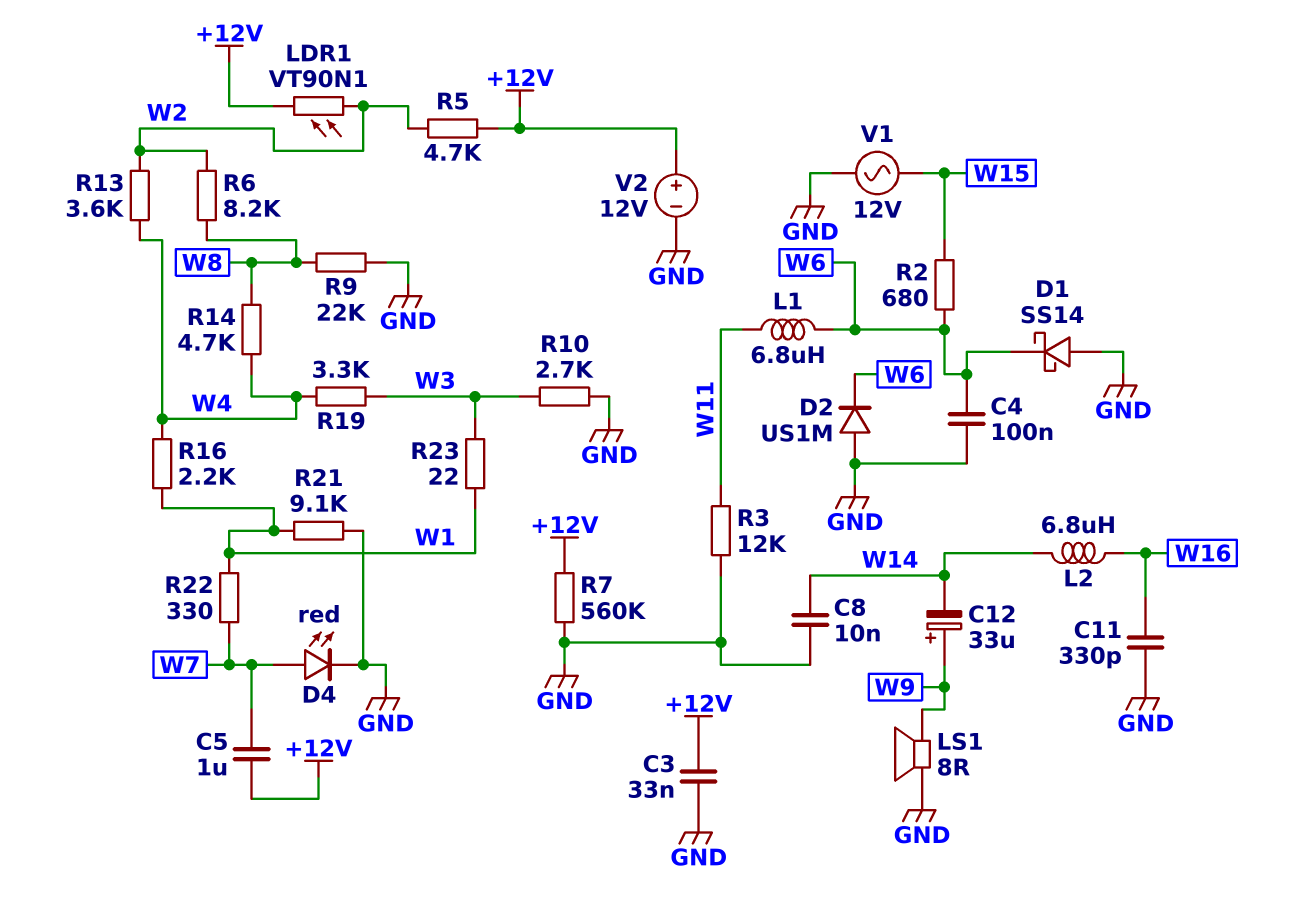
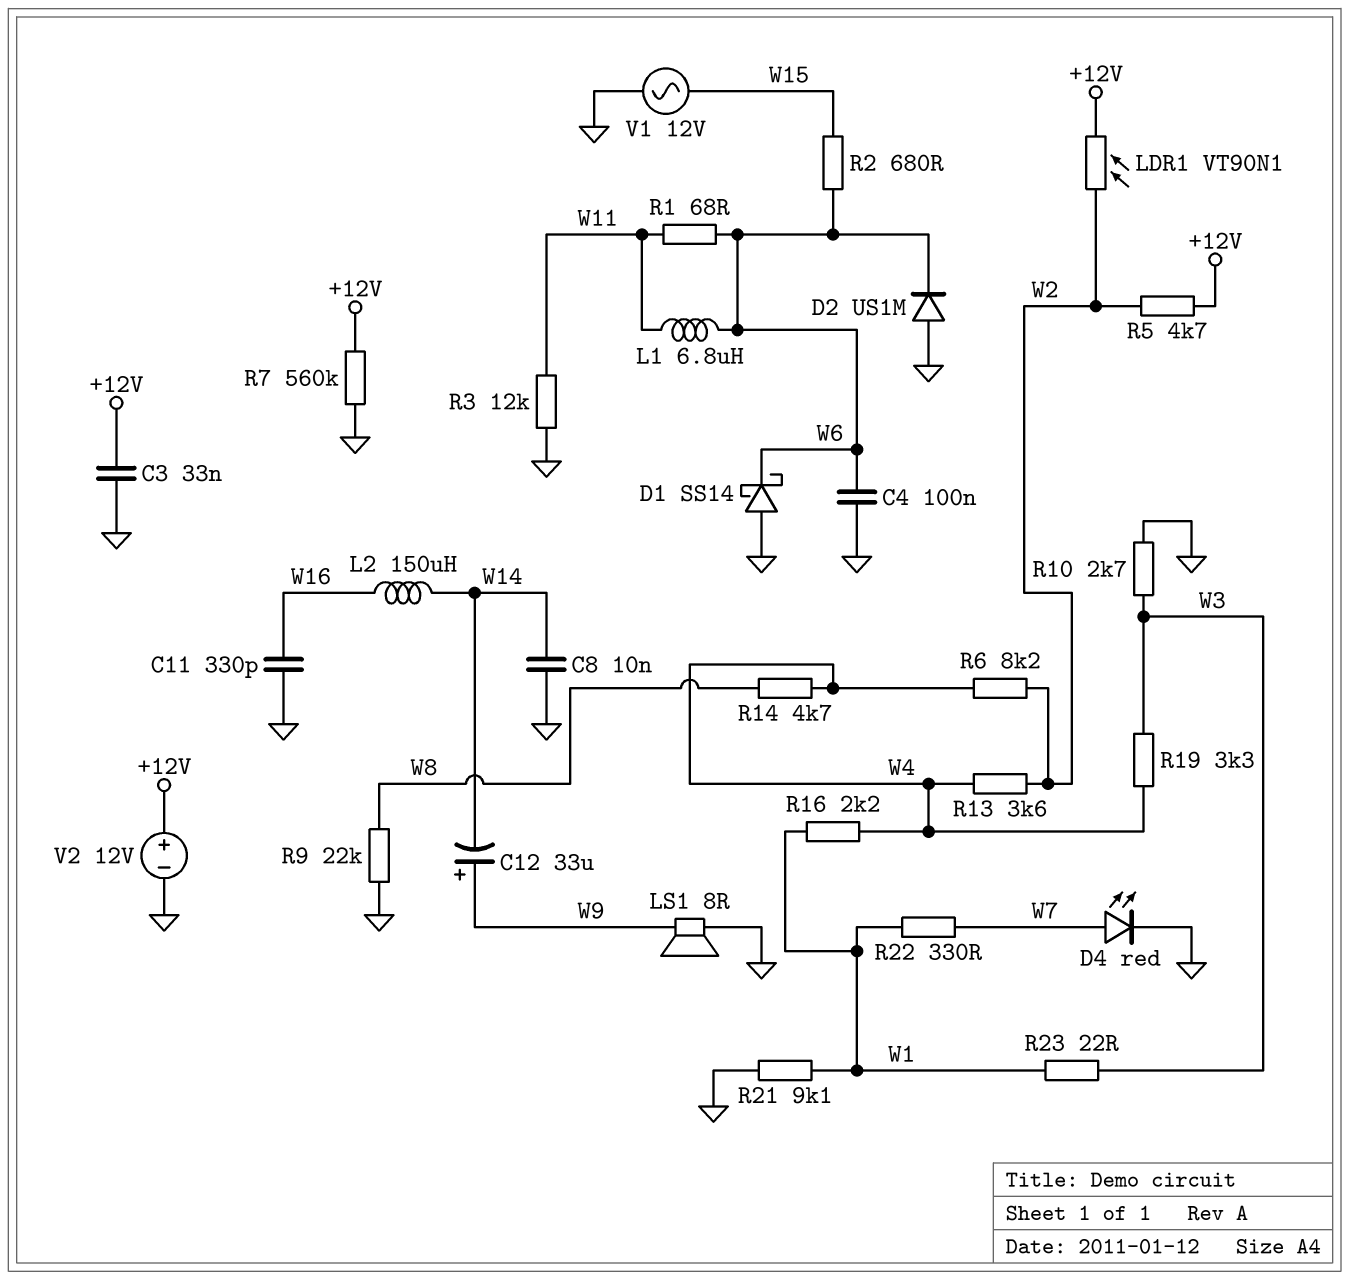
C5: 1uF (+12V, W7) -> none
L2: 6.8uH (W14, W16) -> 150uH (W14, W16)
R1: none -> 68 (W6, W11)
R6: 8.2k (W2, W8) -> 8.2k (W2, W4)

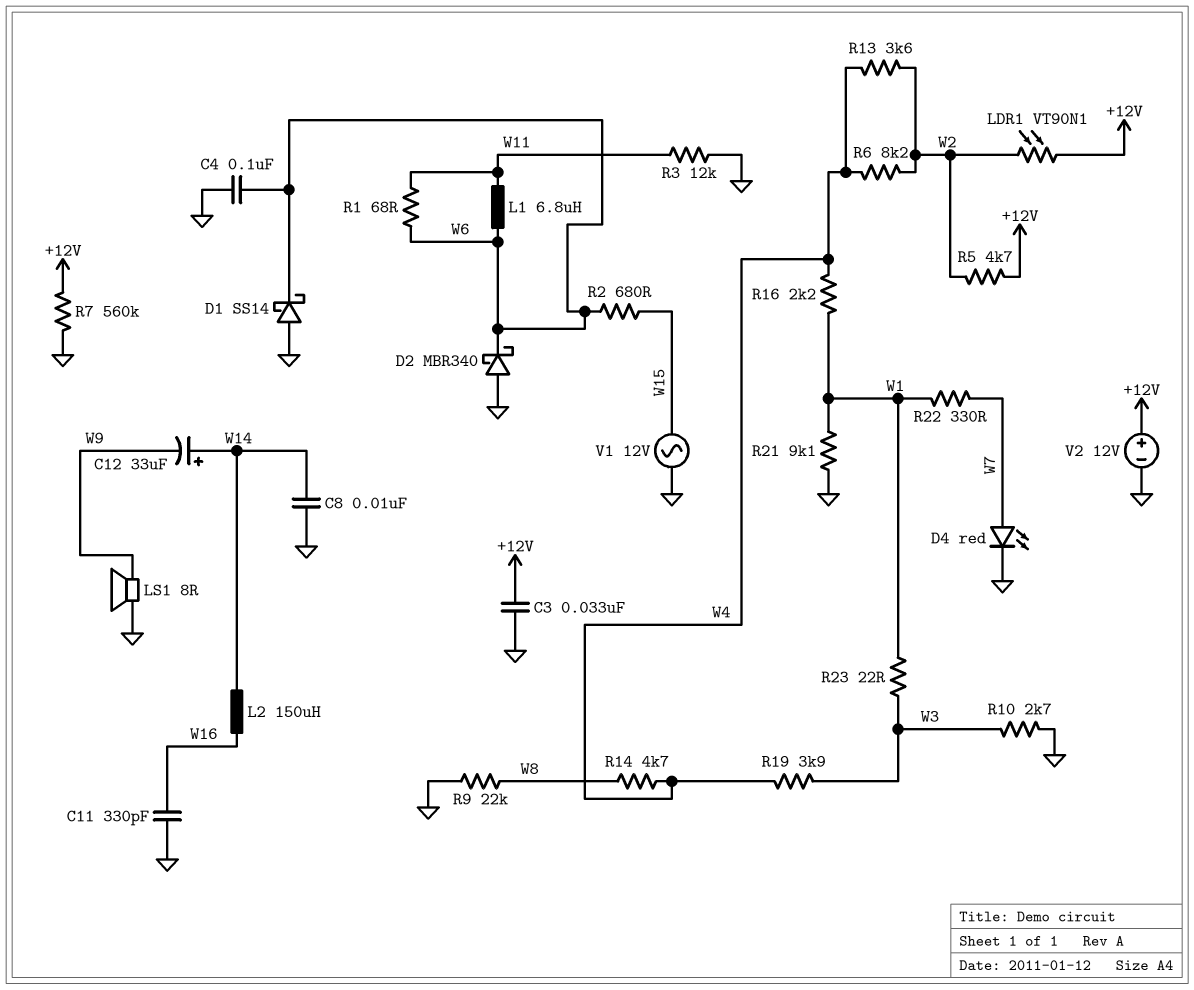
C12: 33uF (plus W9, minus W14) -> 33uF (plus W14, minus W9)
D2: diode US1M (A GND, K W6) -> schottky MBR340 (A GND, K W6)
R19: 3.3k (W3, W4) -> 3.9k (W3, W4)

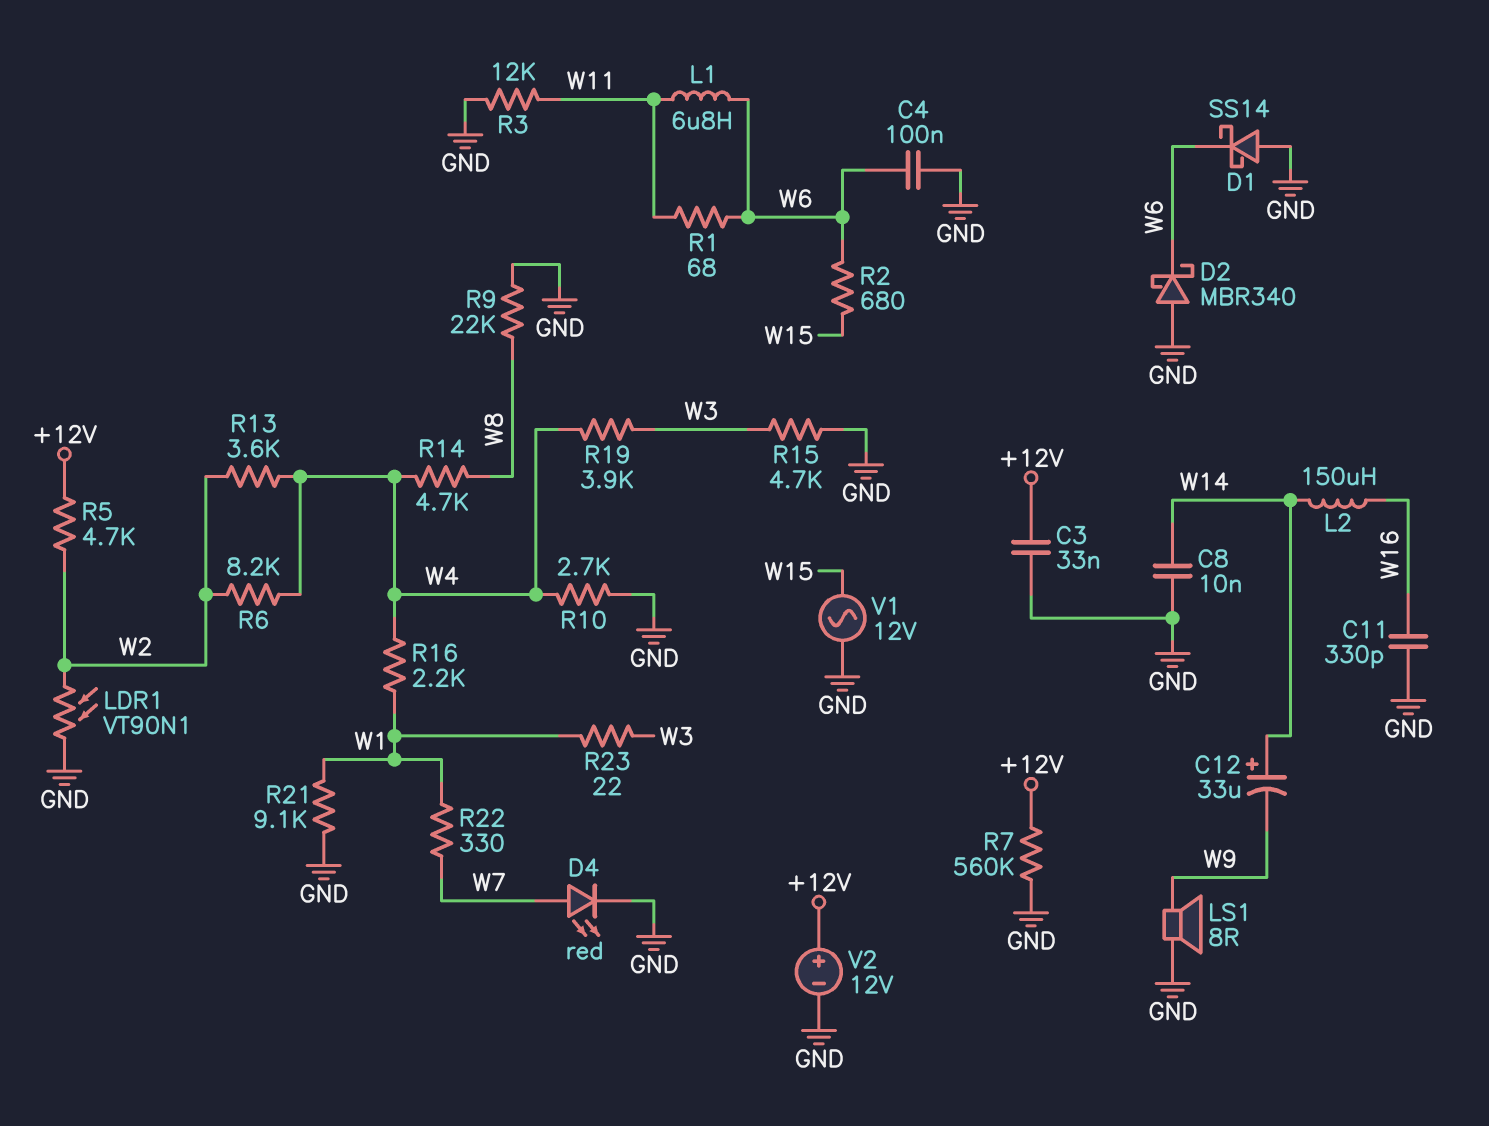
LDR1: VT90N1 (+12V, W2) -> VT90N1 (GND, W2)
R10: 2.7k (GND, W3) -> 2.7k (GND, W4)
R15: none -> 4.7k (GND, W3)

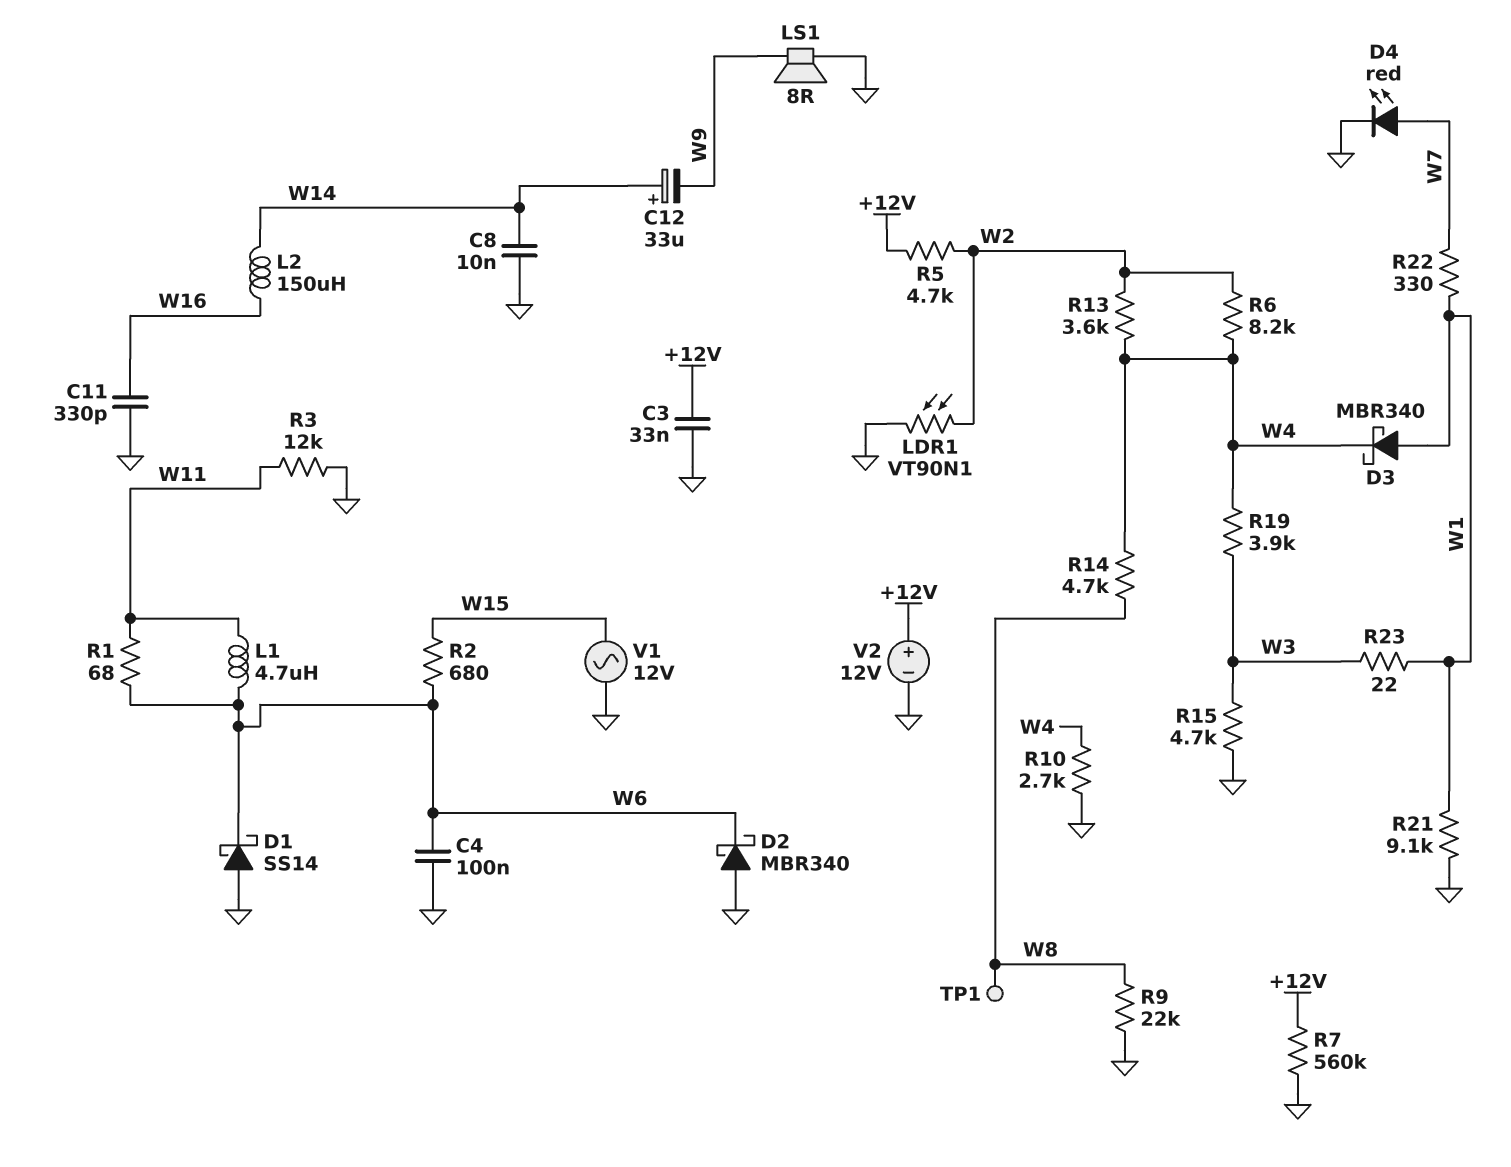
D3: none -> schottky MBR340 (A W1, K W4)
L1: 6.8uH (W6, W11) -> 4.7uH (W6, W11)
R16: 2.2k (W1, W4) -> none
TP1: none -> test point (W8)

